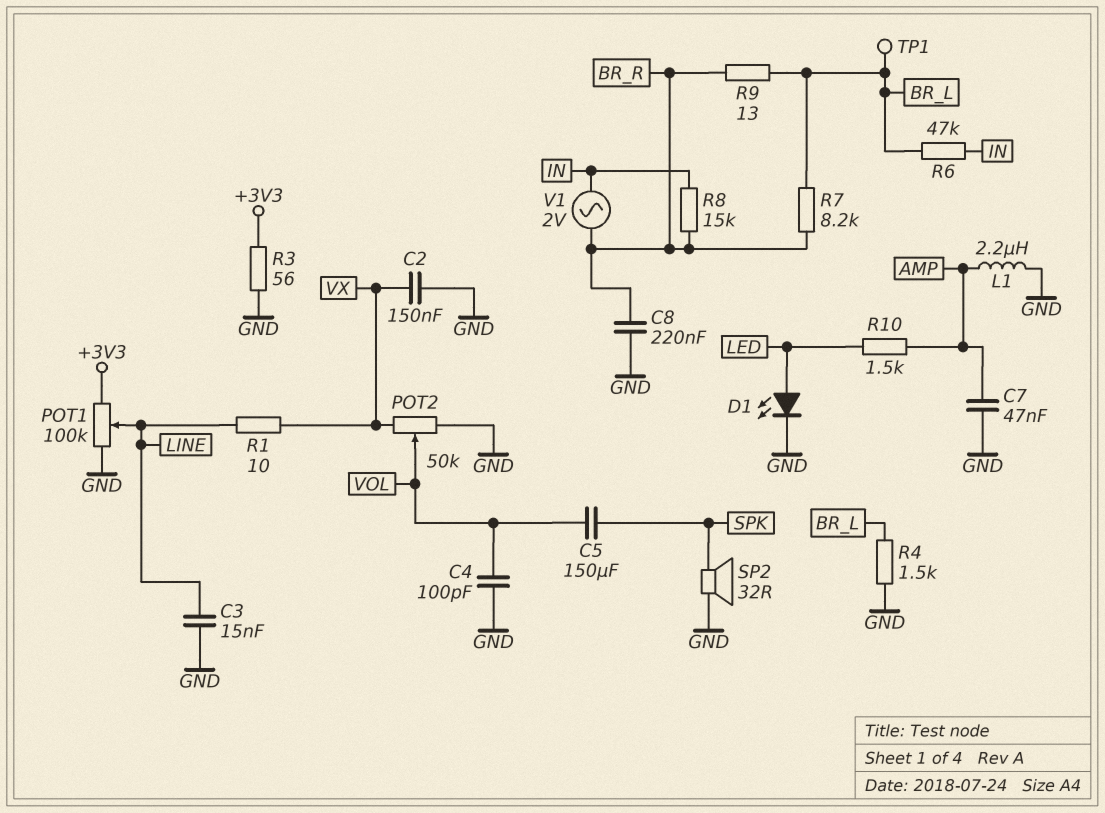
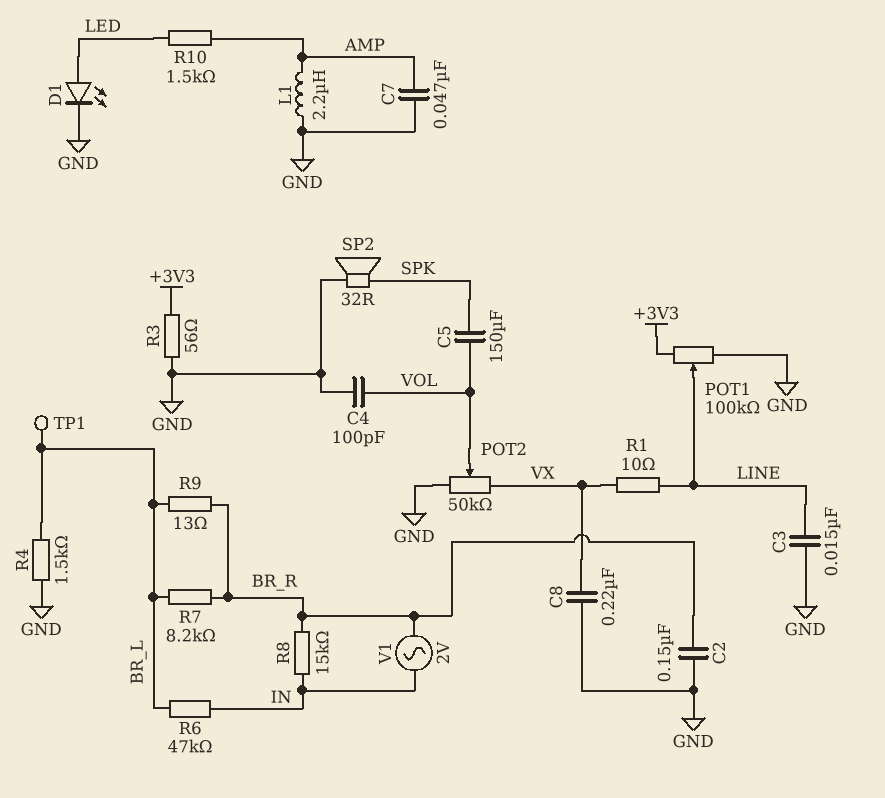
C2: 150nF (GND, VX) -> 150nF (BR_R, GND)
C8: 220nF (BR_R, GND) -> 220nF (GND, VX)

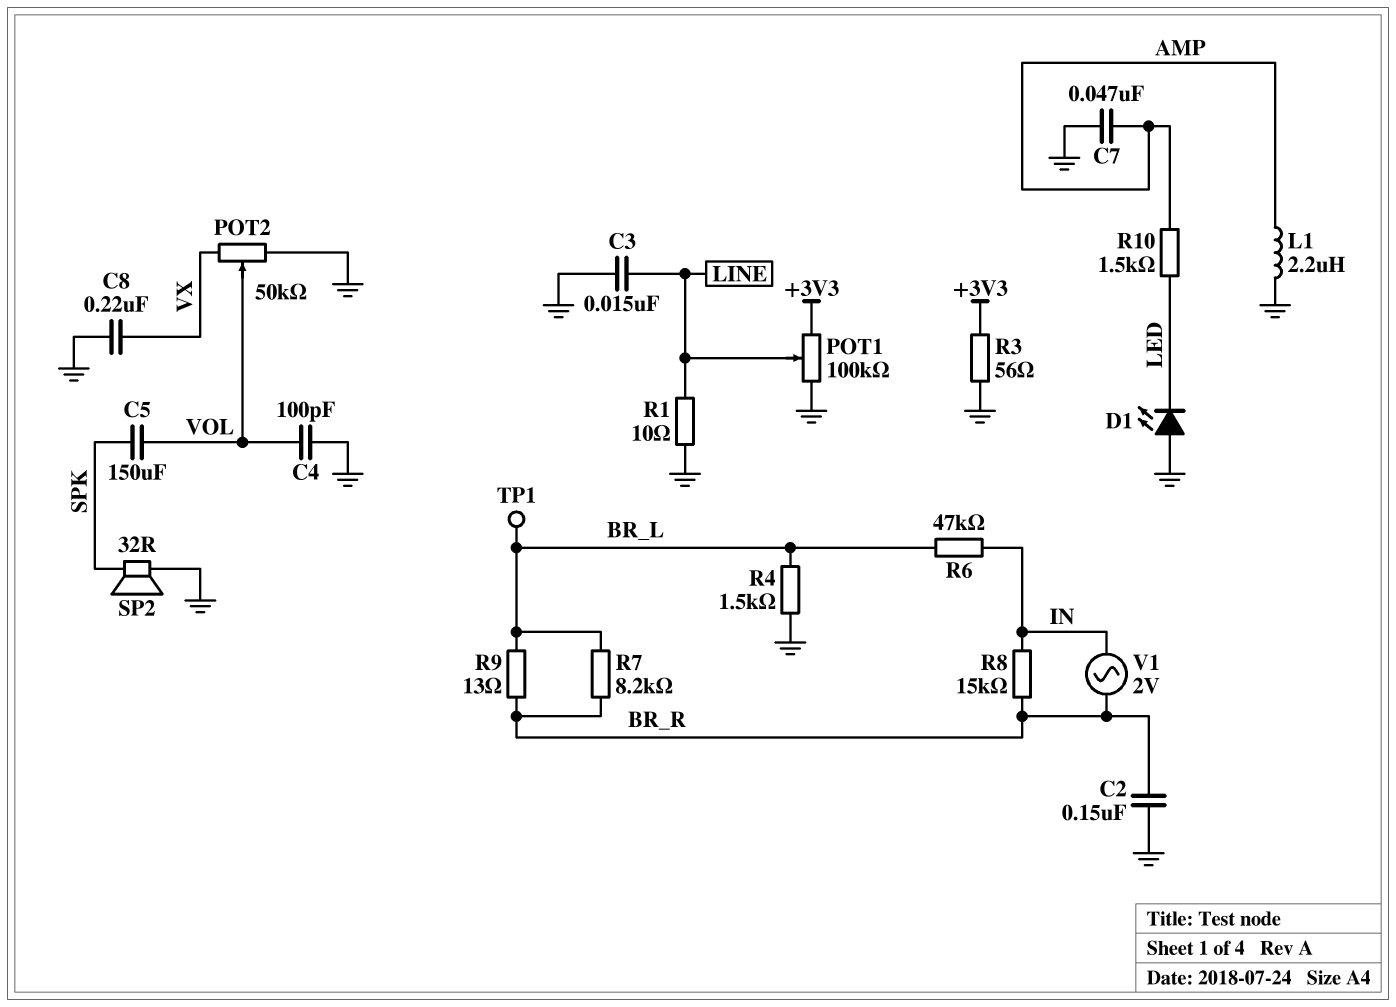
D1: LED (A LED, K GND) -> LED (A GND, K LED)
R1: 10 (LINE, VX) -> 10 (GND, LINE)

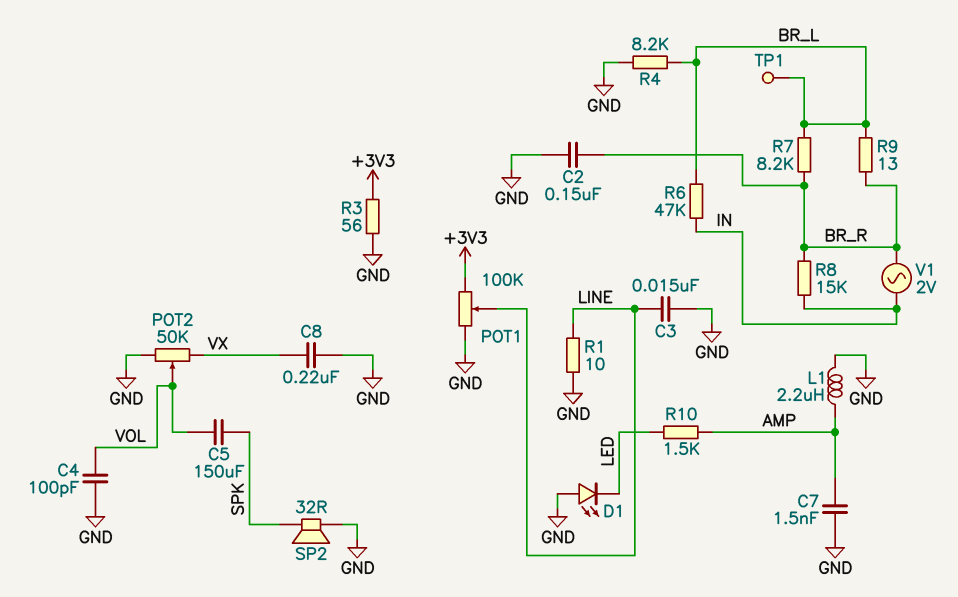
C7: 47nF (AMP, GND) -> 1.5nF (AMP, GND)
R4: 1.5k (BR_L, GND) -> 8.2k (BR_L, GND)

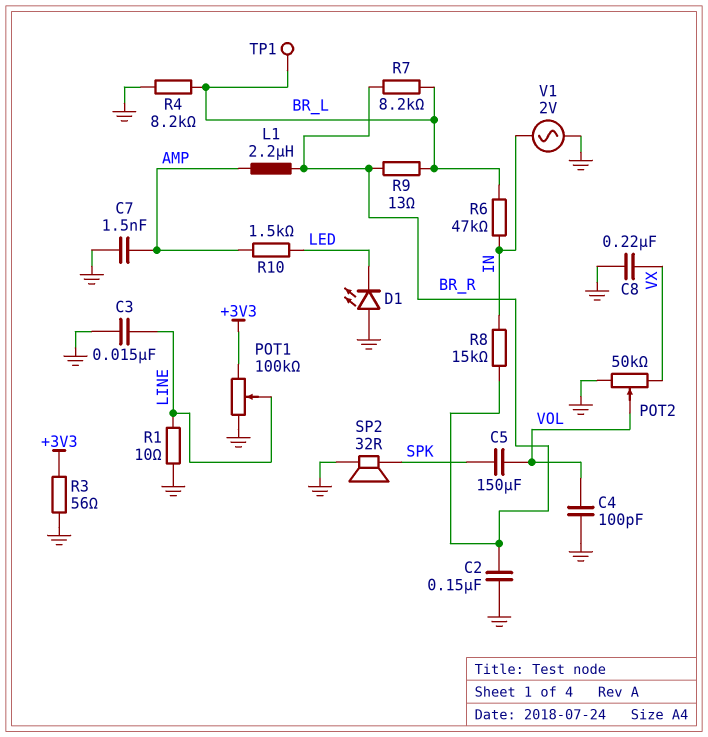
L1: 2.2uH (AMP, GND) -> 2.2uH (AMP, BR_R)
V1: AC 2V (BR_R, IN) -> AC 2V (GND, IN)

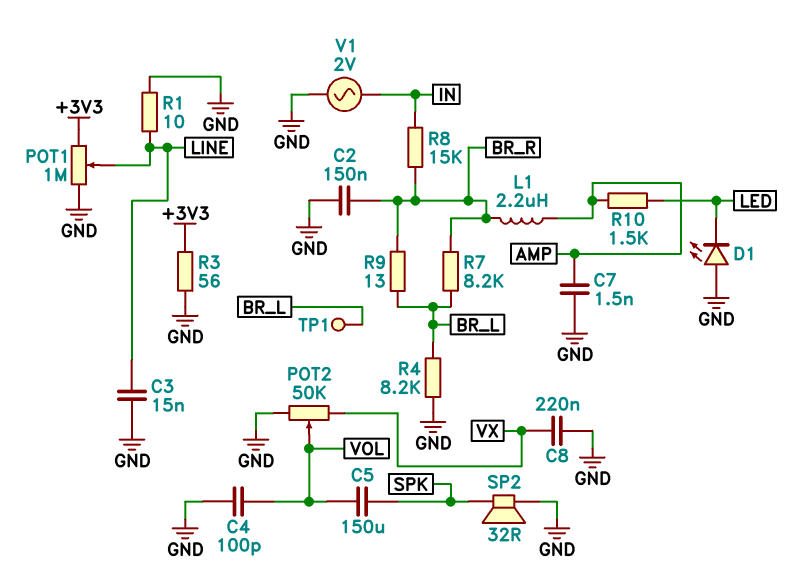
POT1: 100k (+3V3, GND, wiper LINE) -> 1M (+3V3, GND, wiper LINE)
R6: 47k (BR_L, IN) -> none

